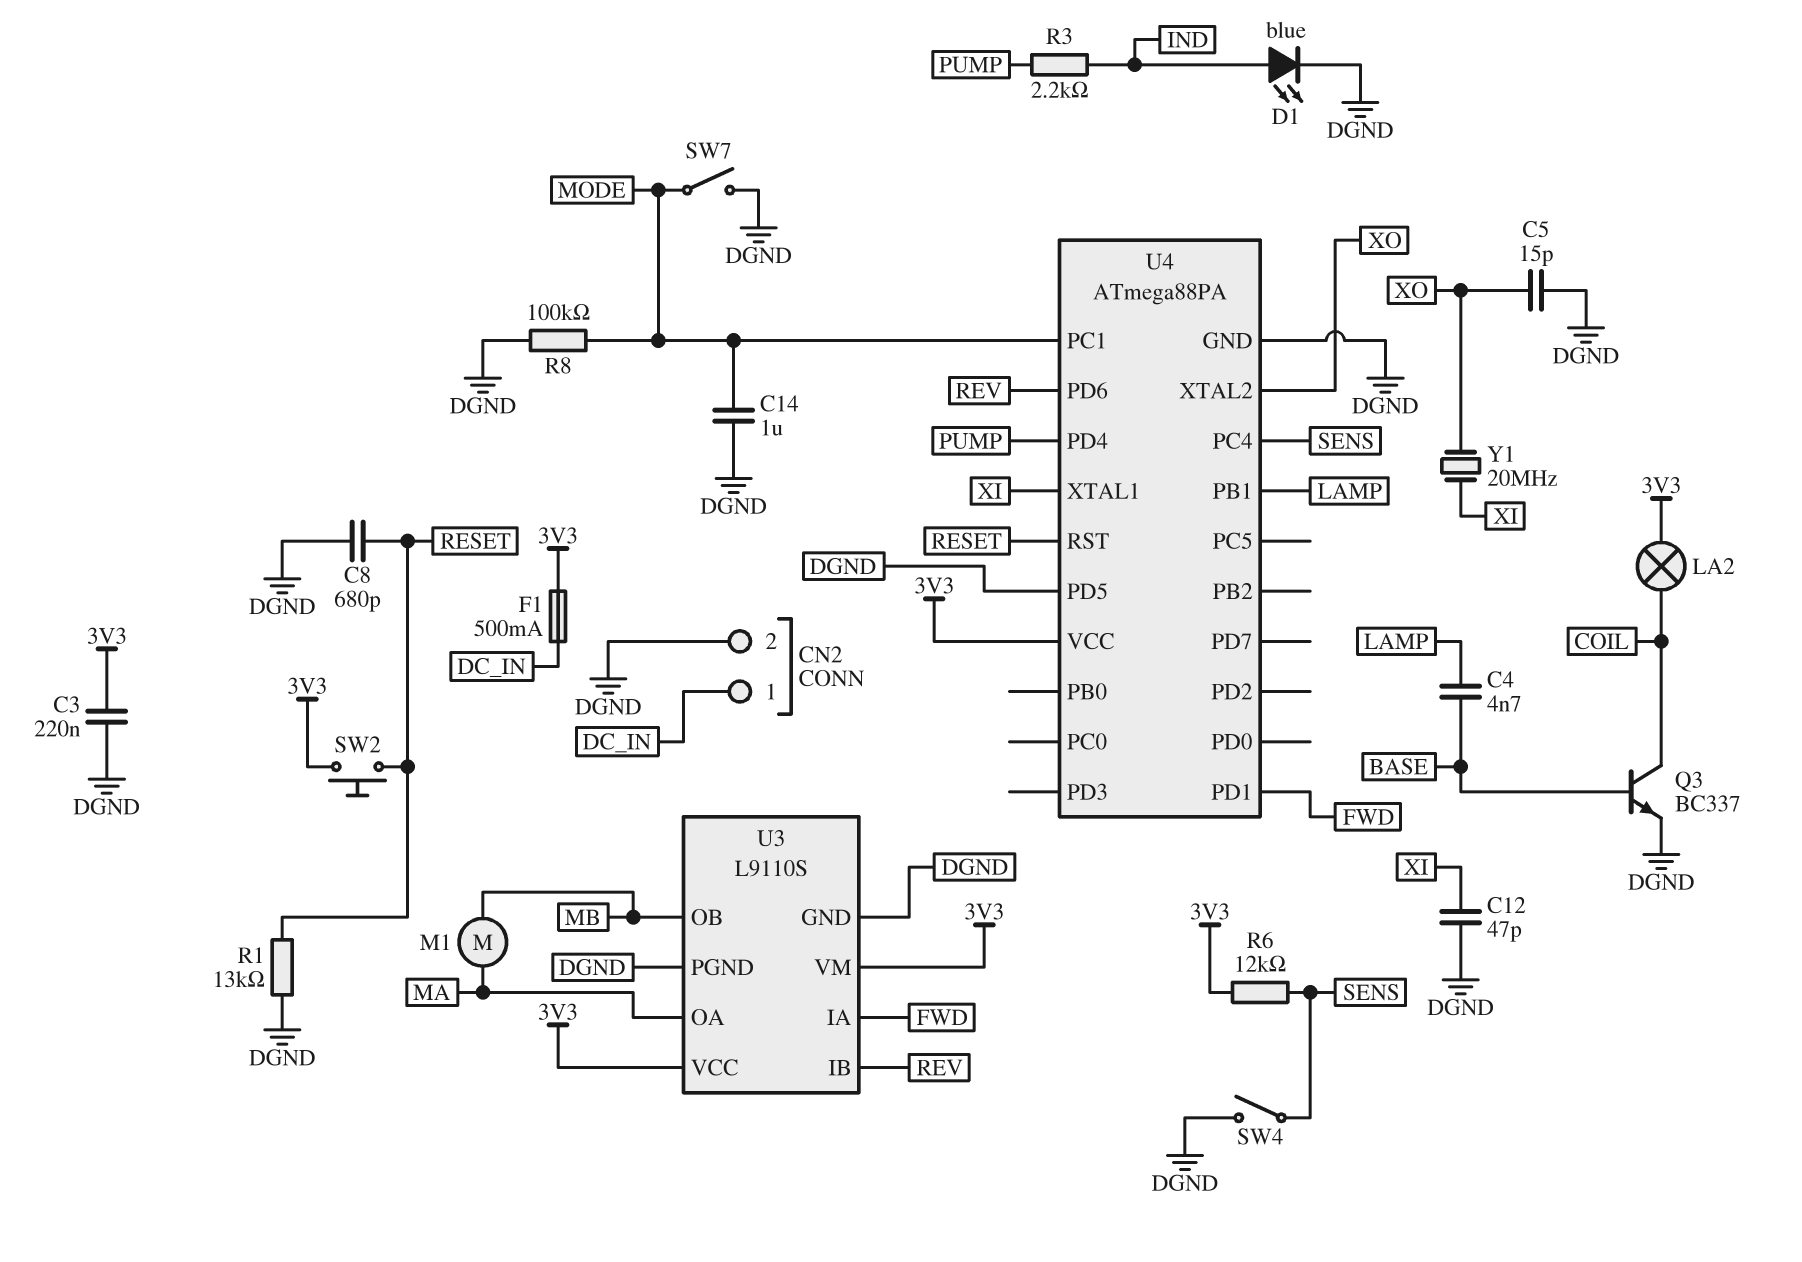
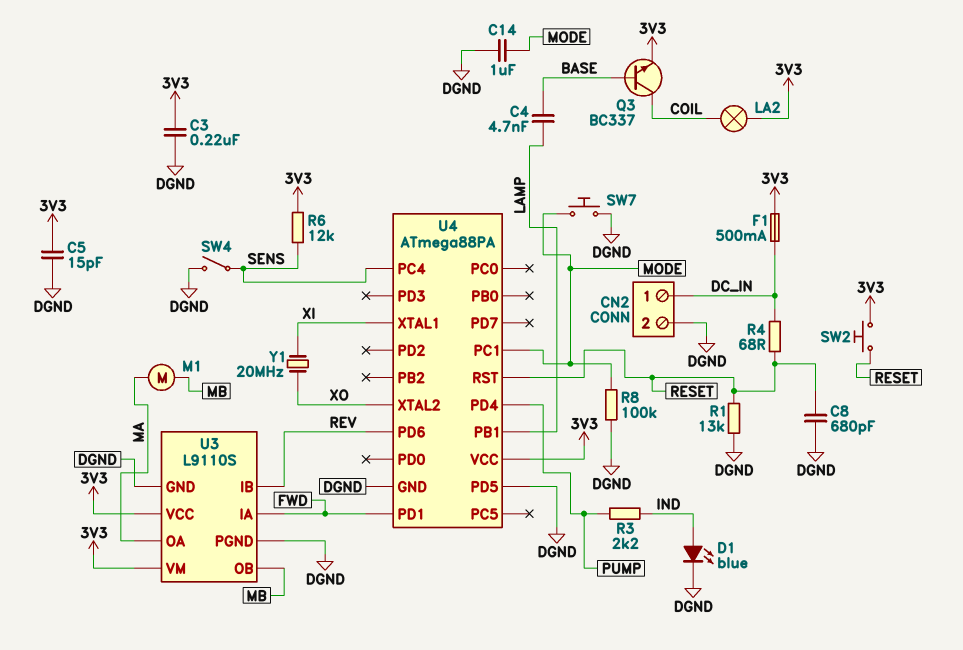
C5: 15pF (DGND, XO) -> 15pF (3V3, DGND)
C12: 47pF (DGND, XI) -> none
Q3: NPN BC337 (B BASE, C COIL, E DGND) -> NPN BC337 (B BASE, C COIL, E 3V3)
R4: none -> 68 (DC_IN, RESET)
SW7: switch (DGND, MODE) -> button (DGND, MODE)

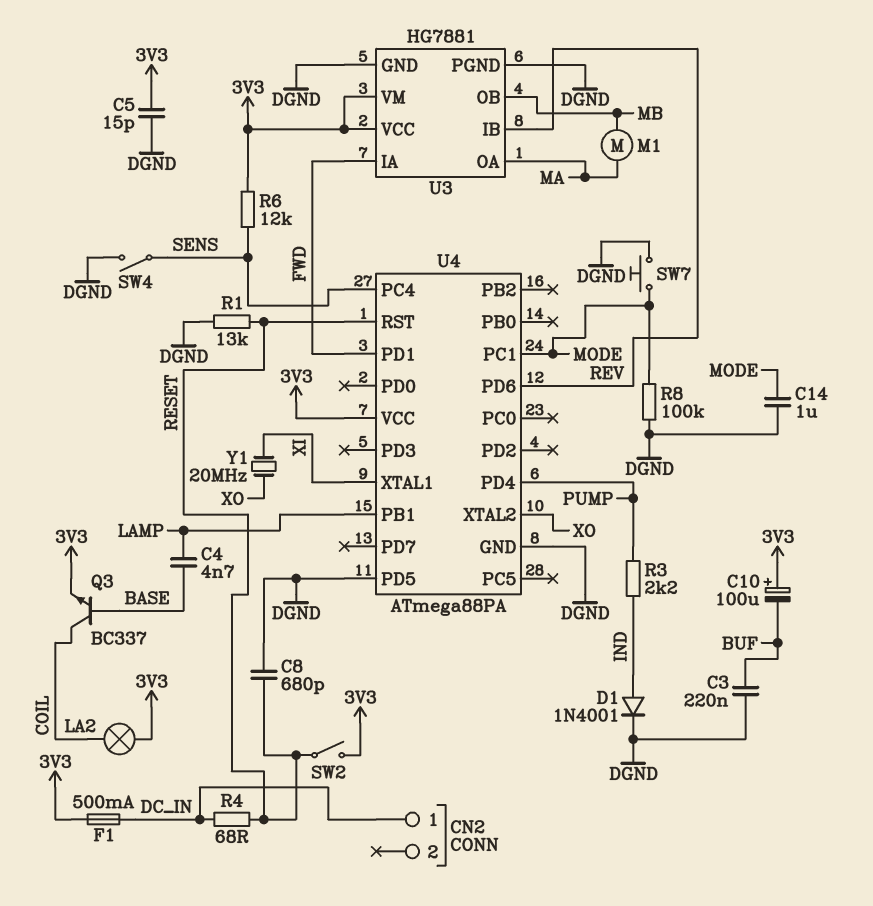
C3: 220nF (3V3, DGND) -> 220nF (BUF, DGND)
C10: none -> 100uF (plus 3V3, minus BUF)
CN2 pin 2: DGND -> none
D1: LED blue (A IND, K DGND) -> diode 1N4001 (A IND, K DGND)
SW2: button (3V3, RESET) -> switch (3V3, RESET)
U3: L9110S -> HG7881

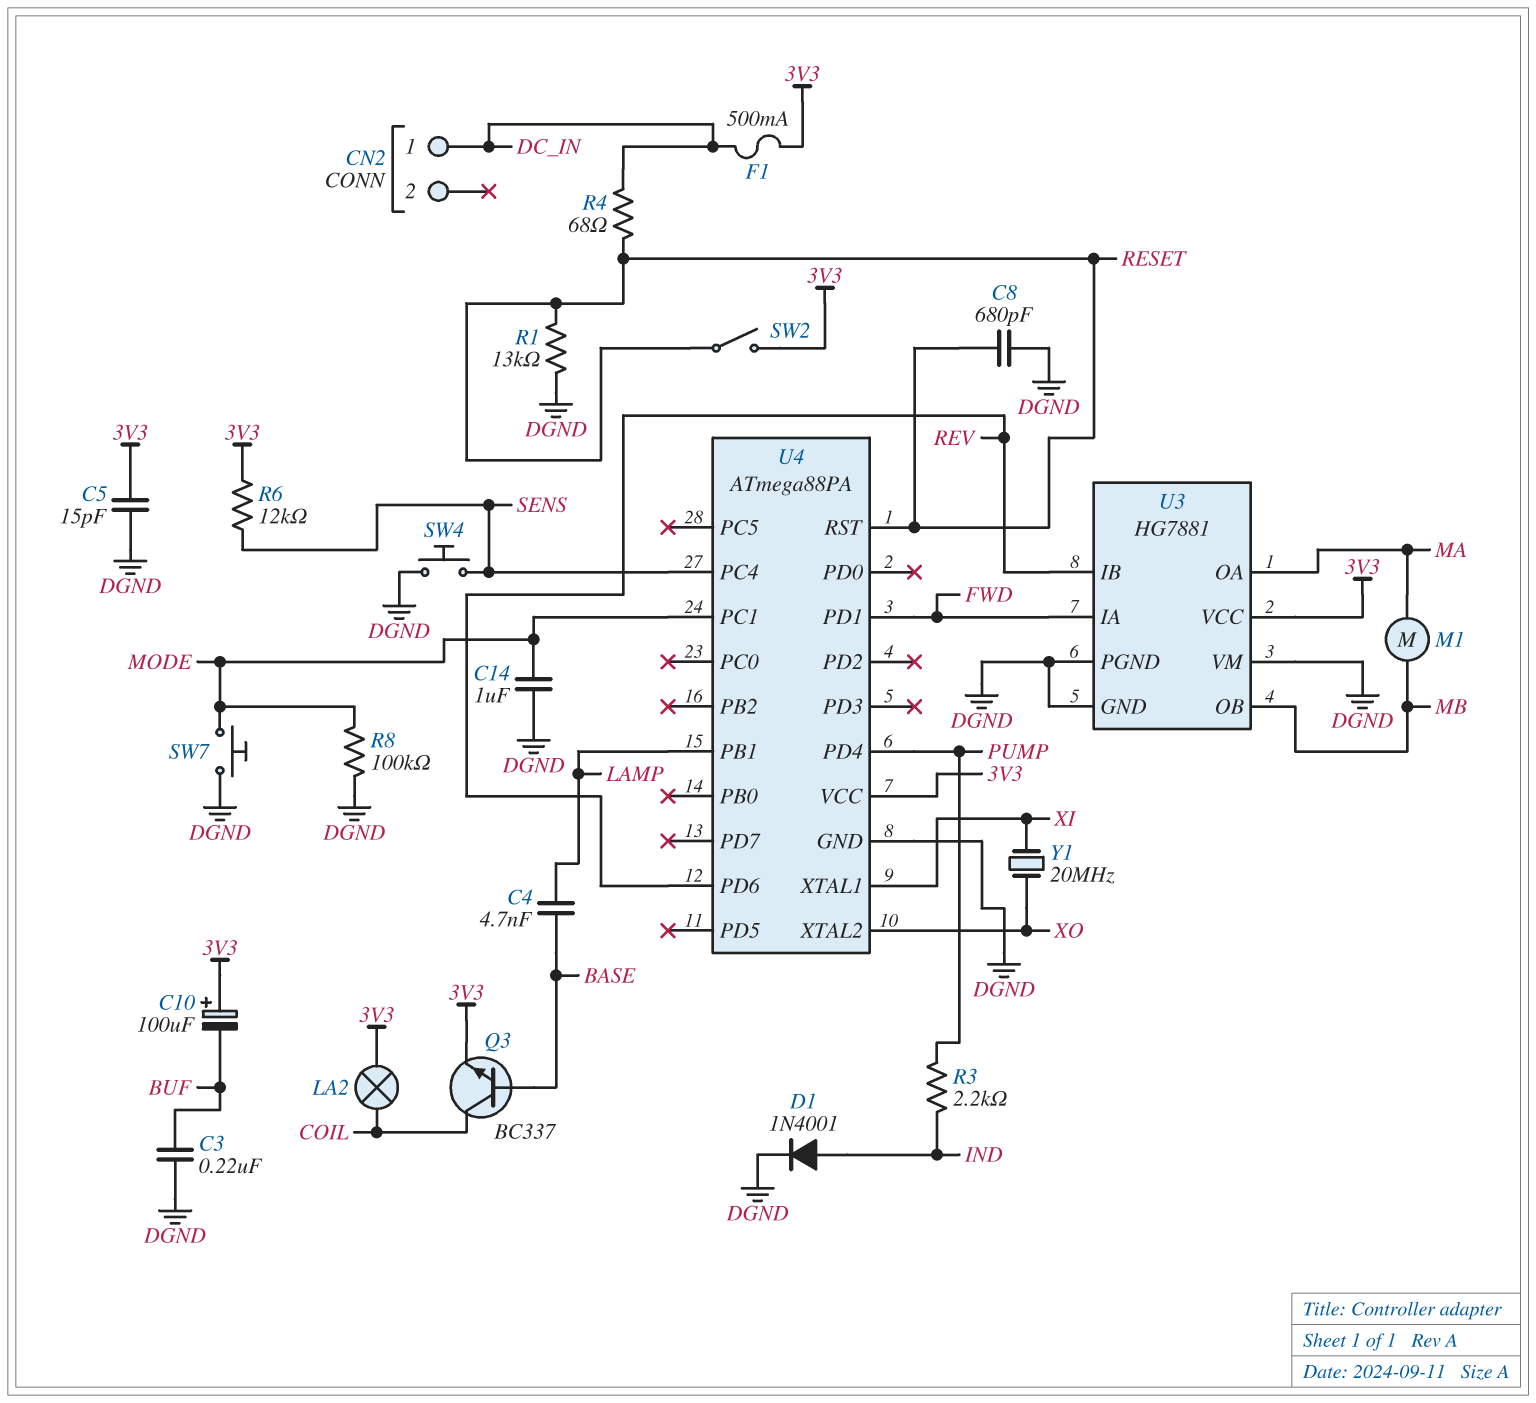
SW4: switch (DGND, SENS) -> button (DGND, SENS)
U3 pin VM: 3V3 -> DGND
U4 pin PD5: DGND -> none

